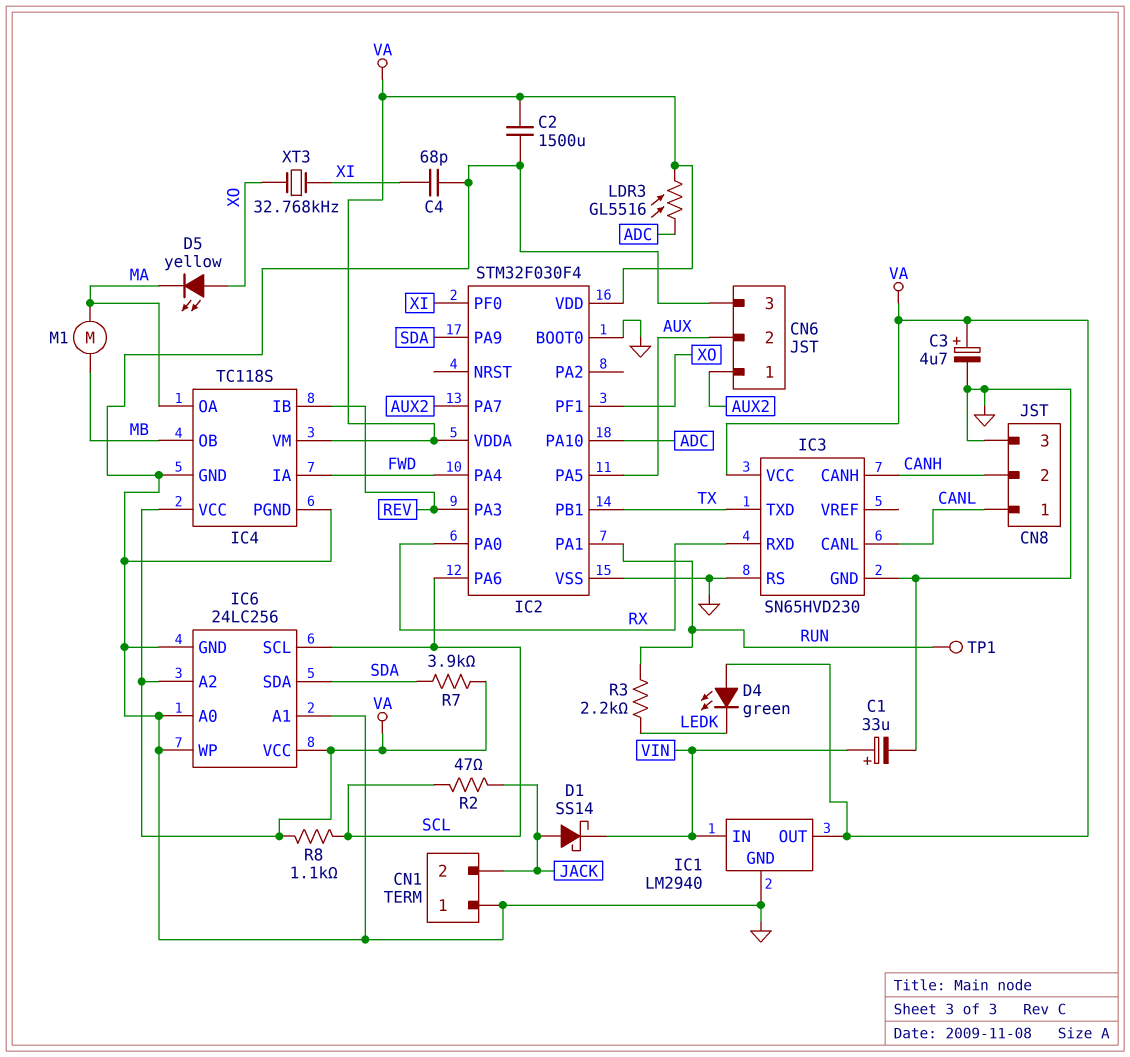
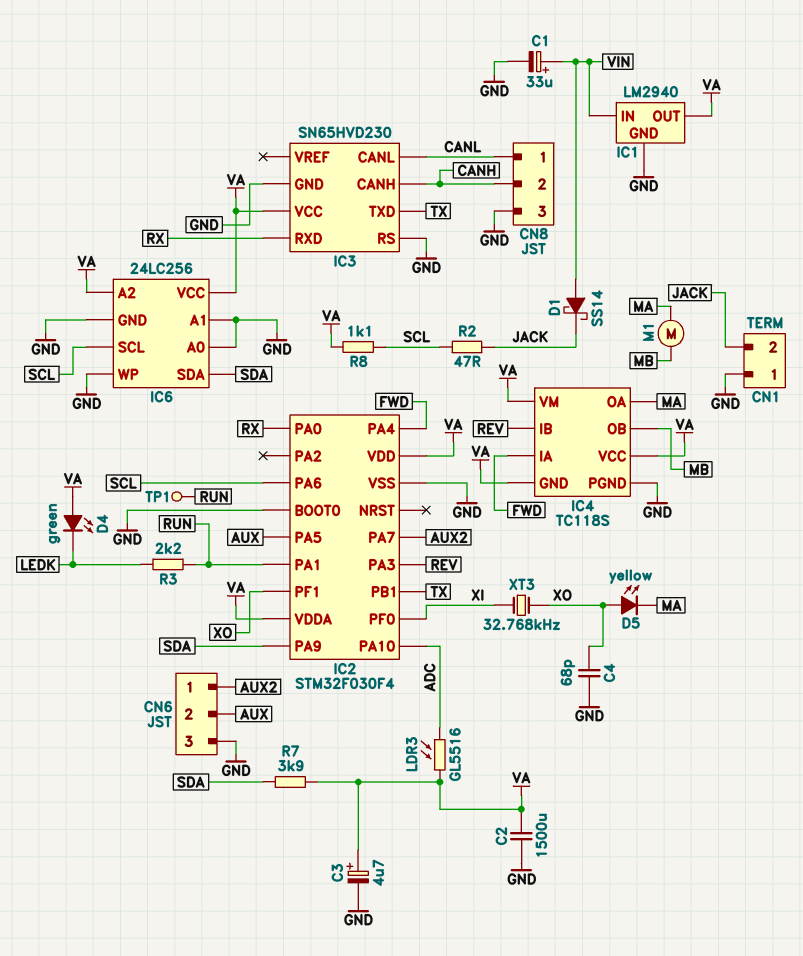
C4: 68pF (GND, XI) -> 68pF (GND, XO)
D1: schottky SS14 (A JACK, K VIN) -> schottky SS14 (A VIN, K JACK)
IC4 pin GND: GND -> VA

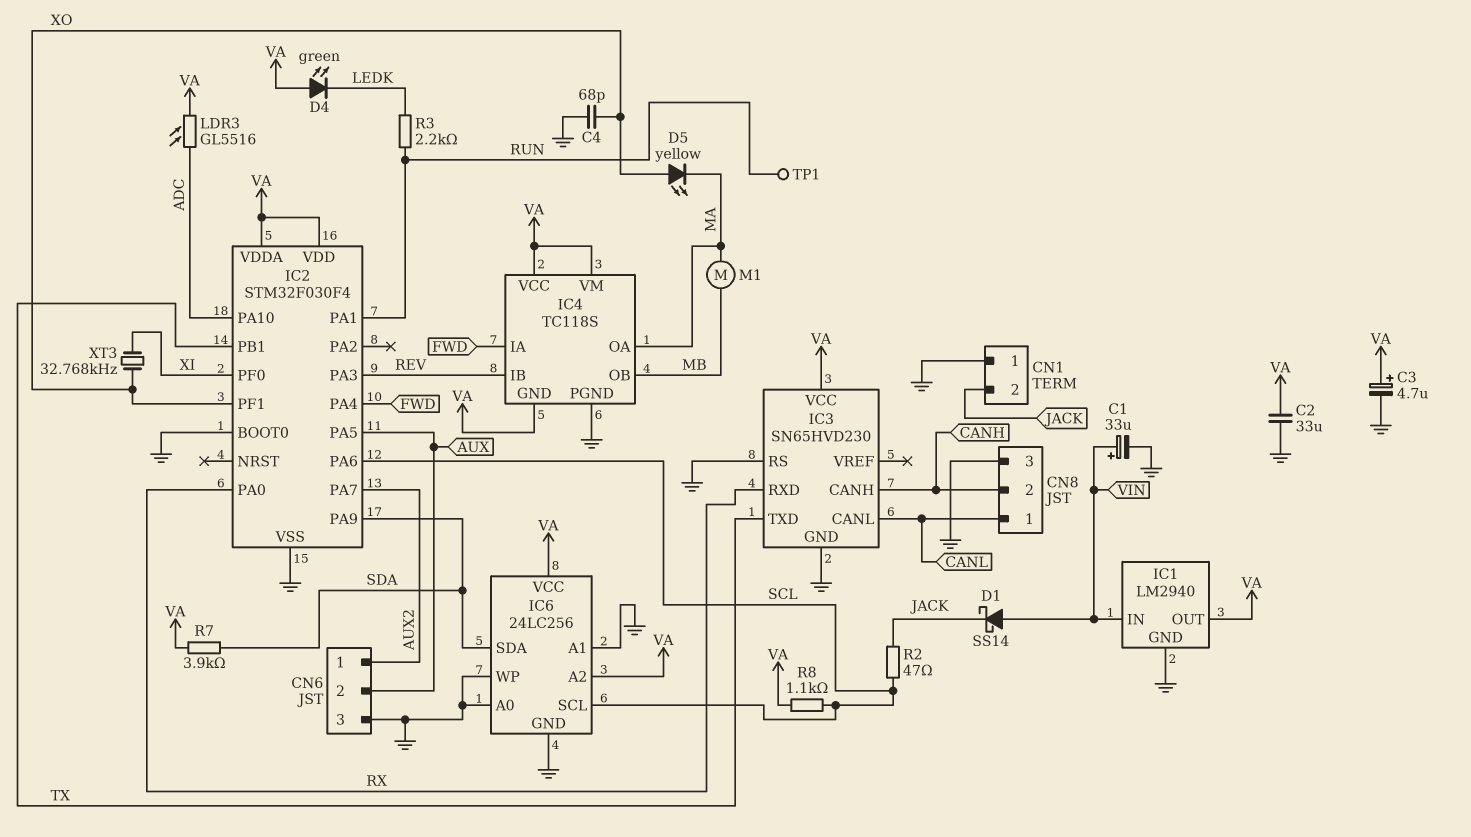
C2: 1500uF (GND, VA) -> 33uF (GND, VA)

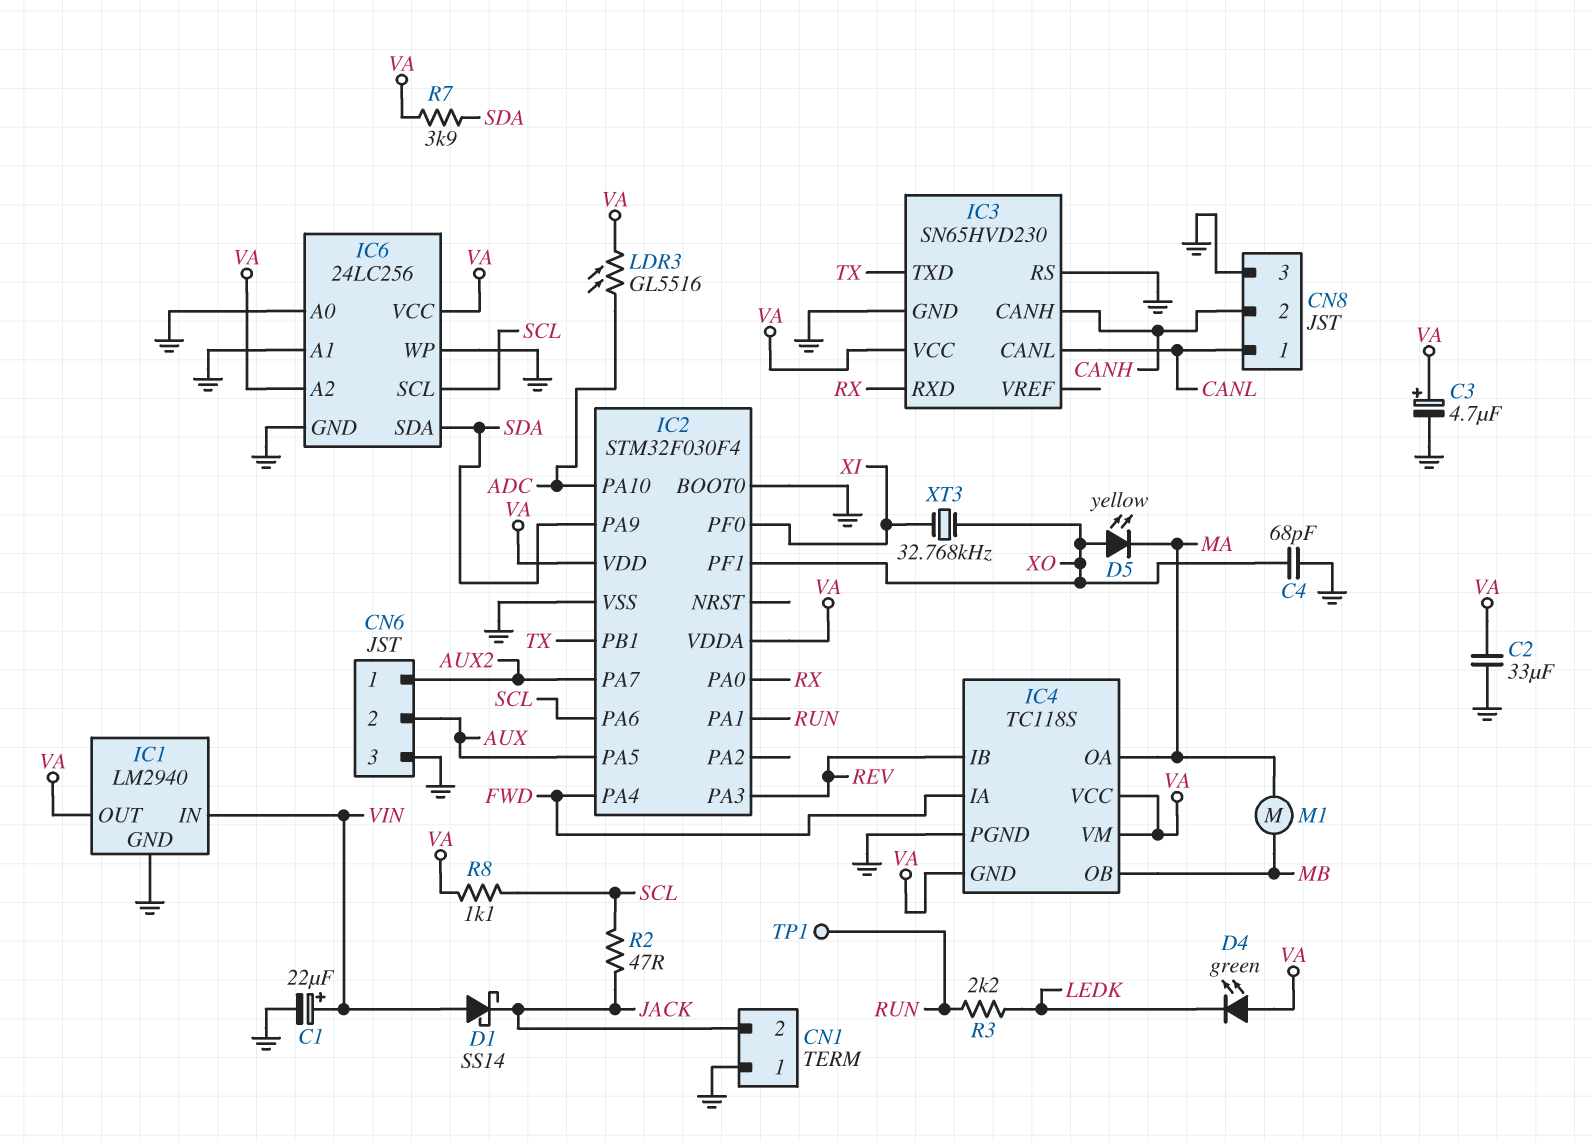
C1: 33uF (plus VIN, minus GND) -> 22uF (plus VIN, minus GND)

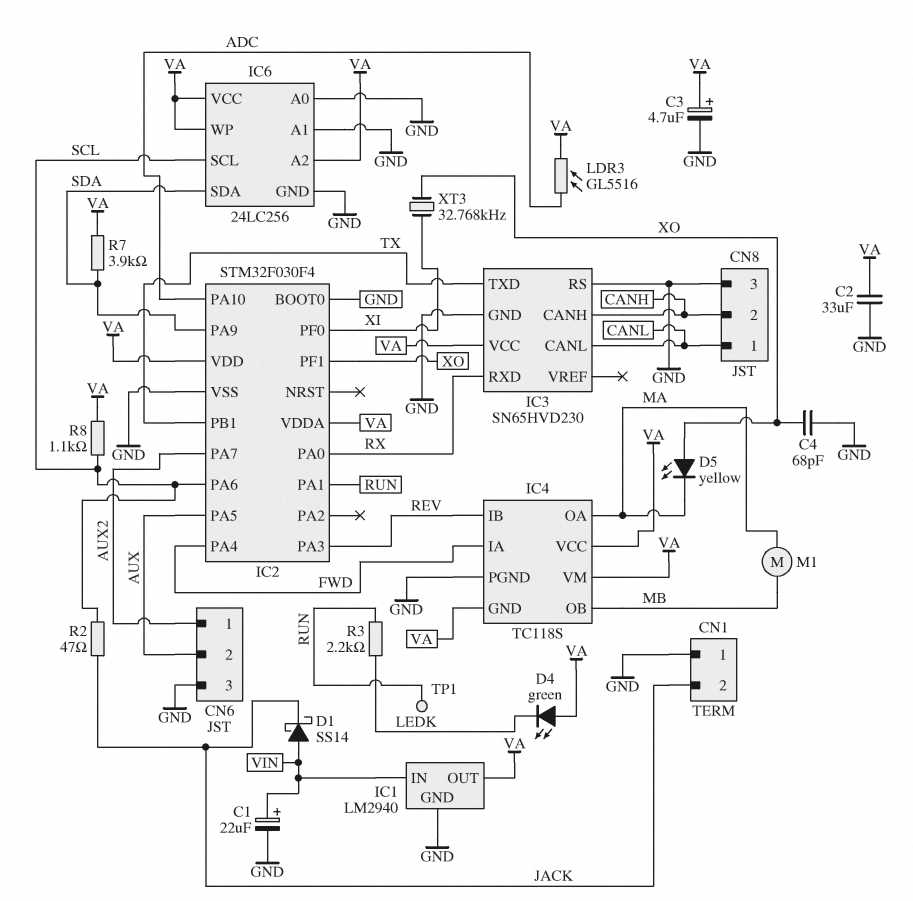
IC6 pin WP: GND -> VA

